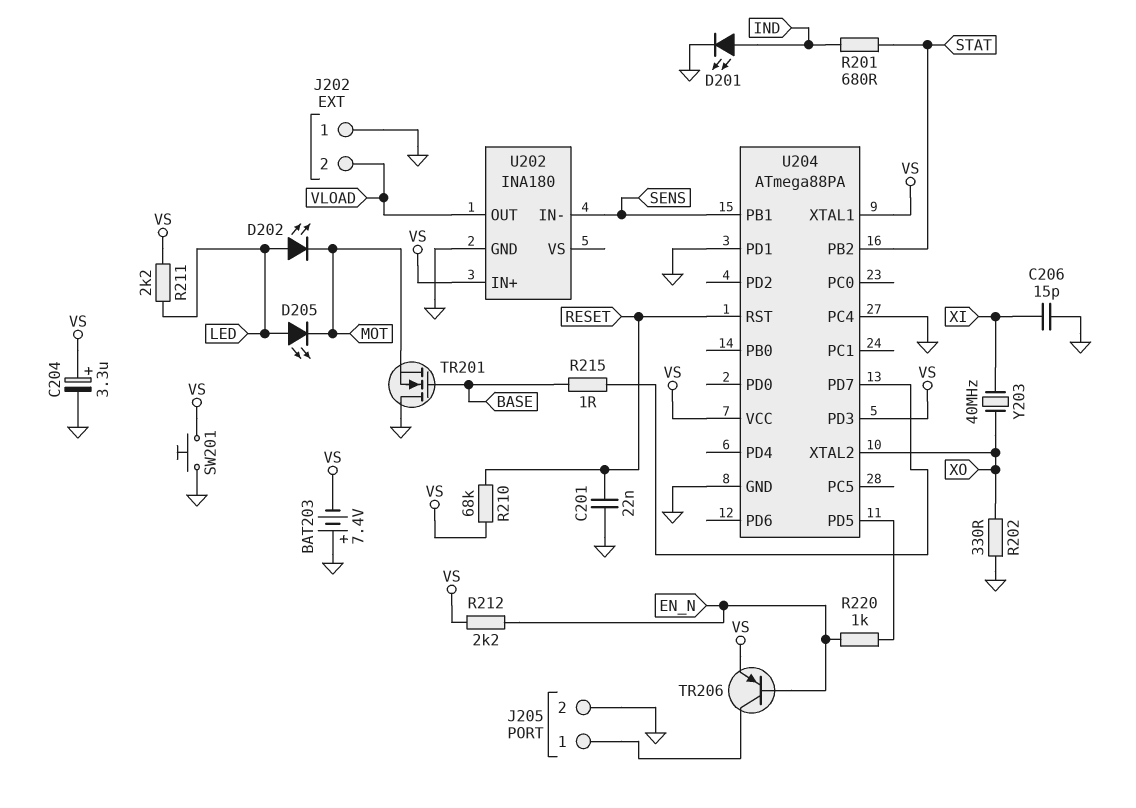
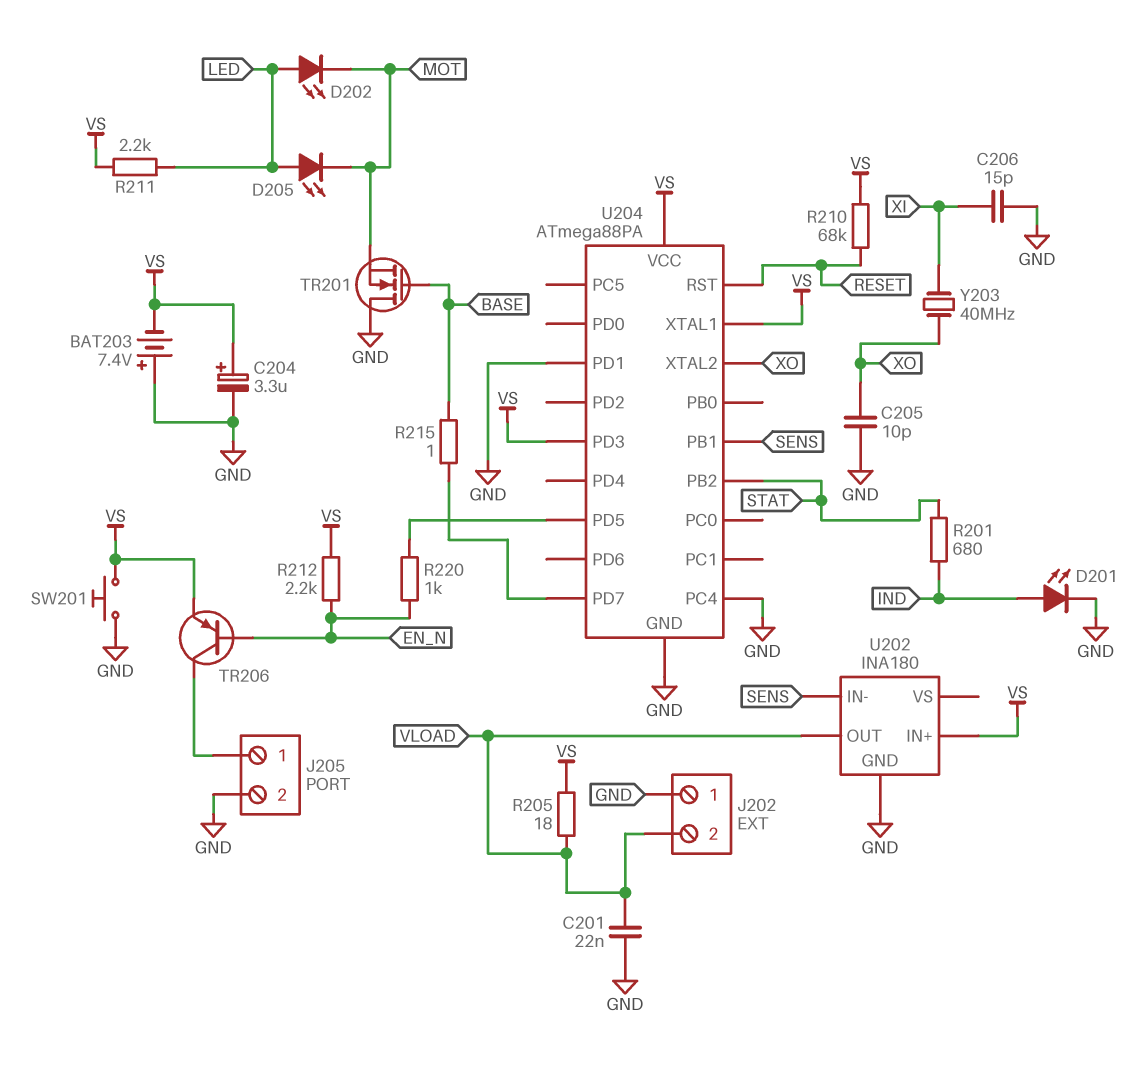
C201: 22nF (GND, RESET) -> 22nF (GND, VLOAD)
C205: none -> 10pF (GND, XO)
R202: 330 (GND, XO) -> none
R205: none -> 18 (VLOAD, VS)

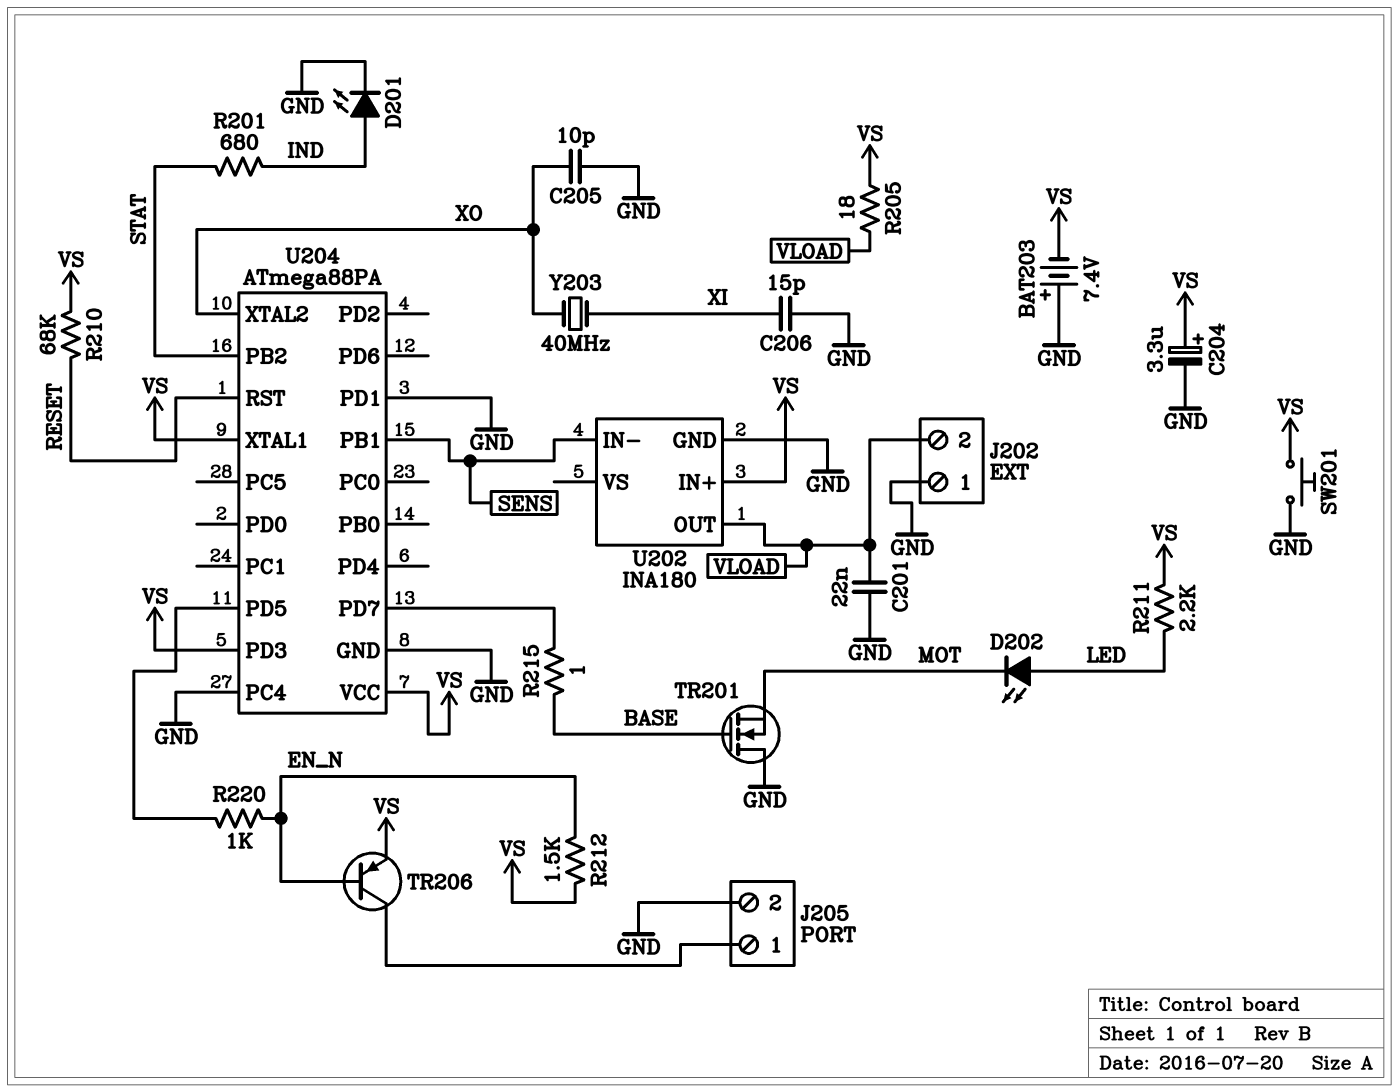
D205: LED (A LED, K MOT) -> none
R212: 2.2k (EN_N, VS) -> 1.5k (EN_N, VS)

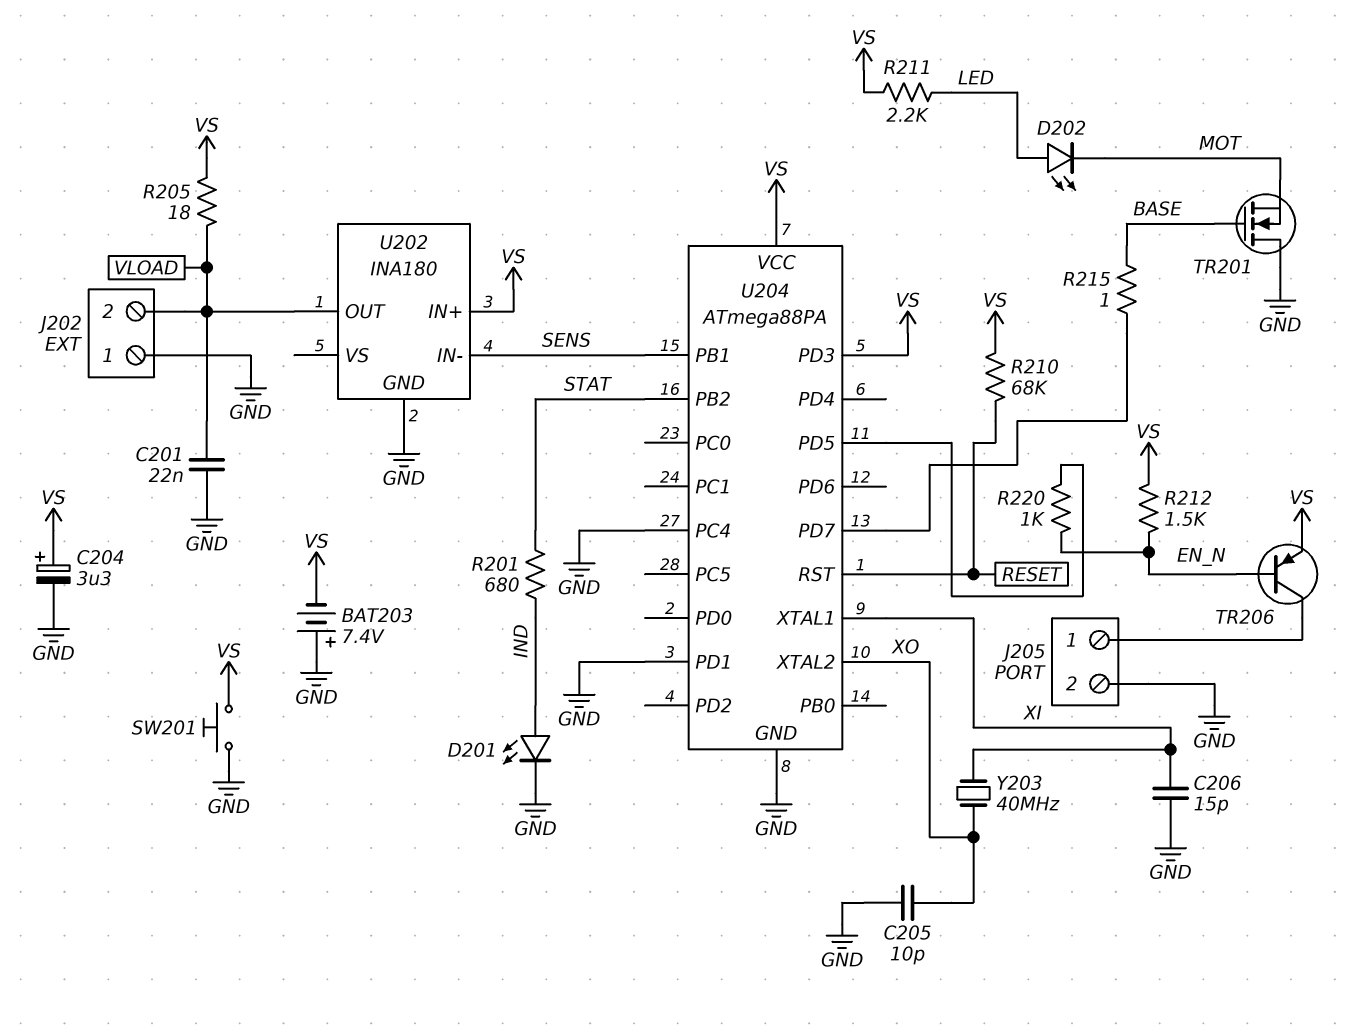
U204 pin XTAL1: VS -> XI

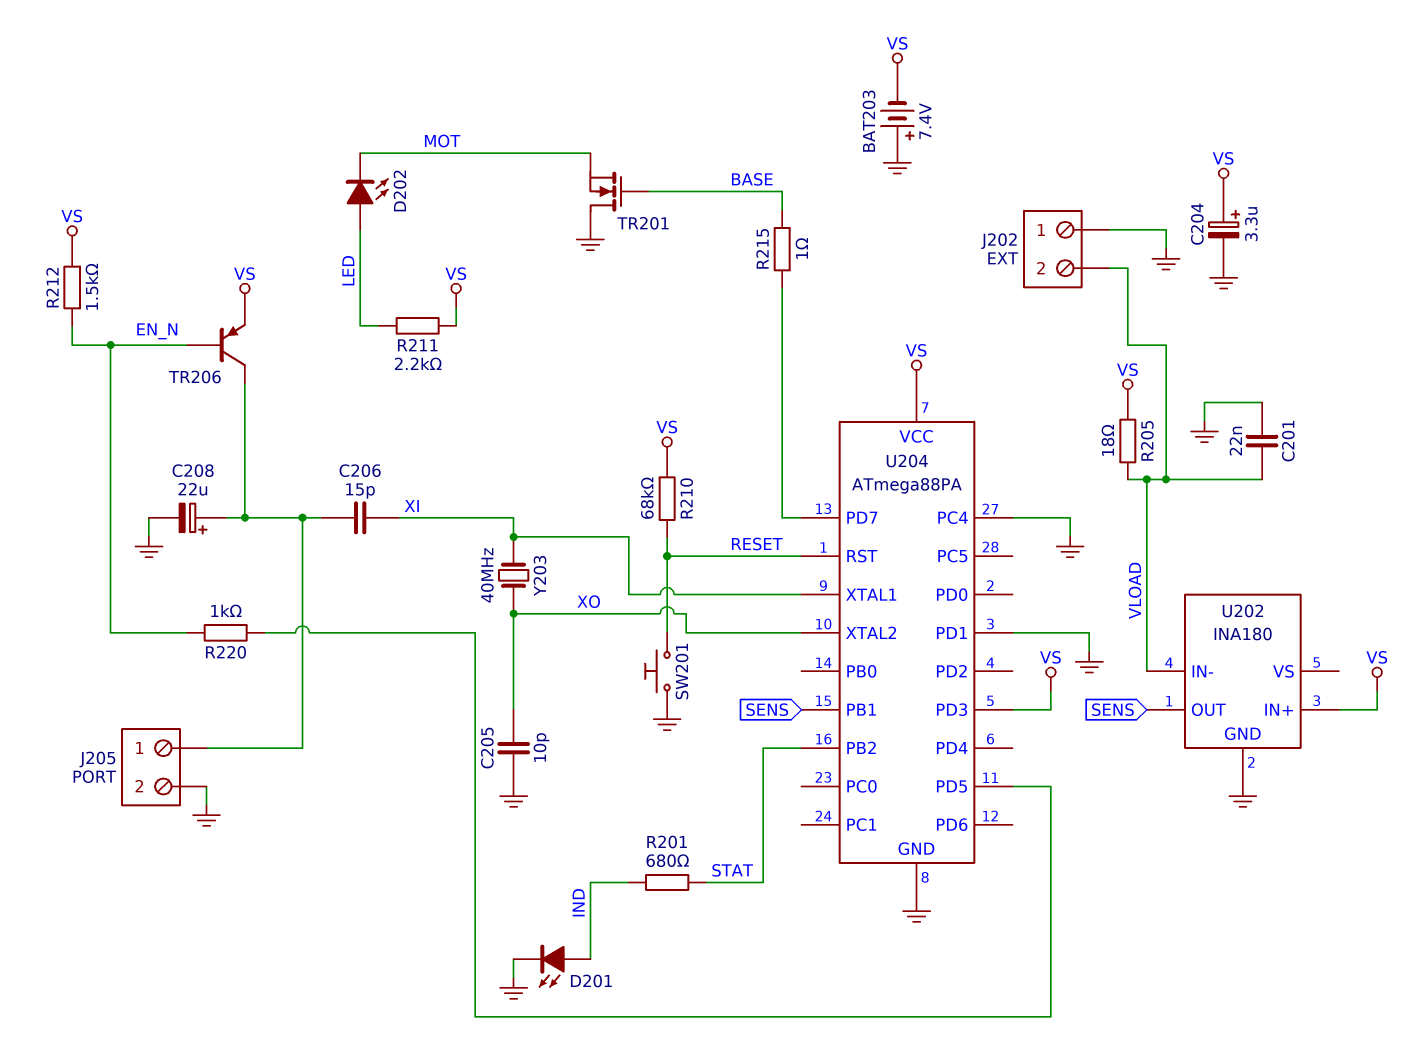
C206: 15pF (GND, XI) -> 15pF (J205/1, XI)
C208: none -> 22uF (plus J205/1, minus GND)
SW201: button (GND, VS) -> button (GND, RESET)
U202 pin IN-: SENS -> VLOAD
U202 pin OUT: VLOAD -> SENS

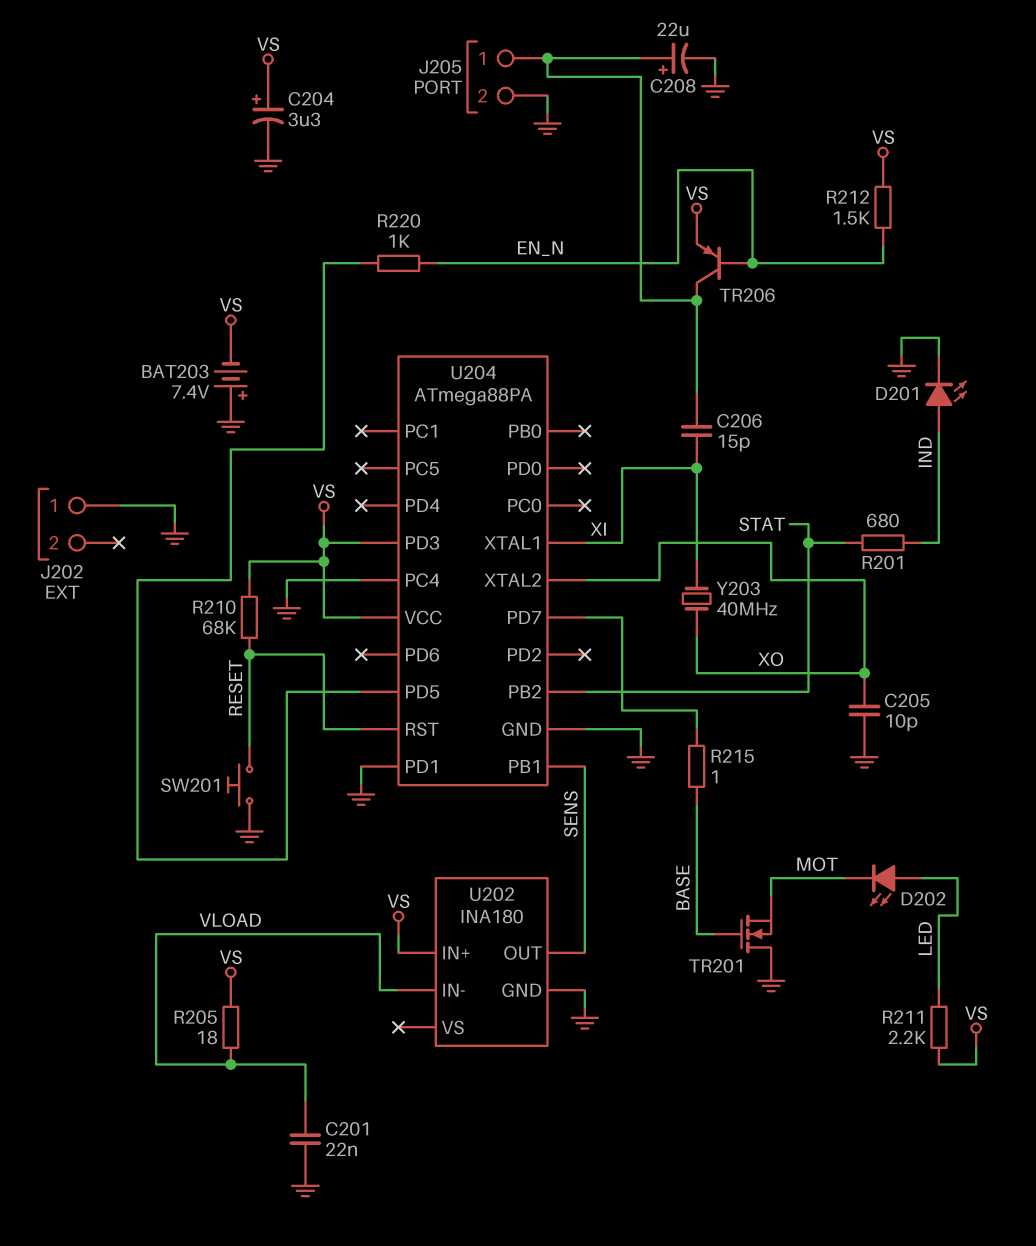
J202 pin 2: VLOAD -> none

